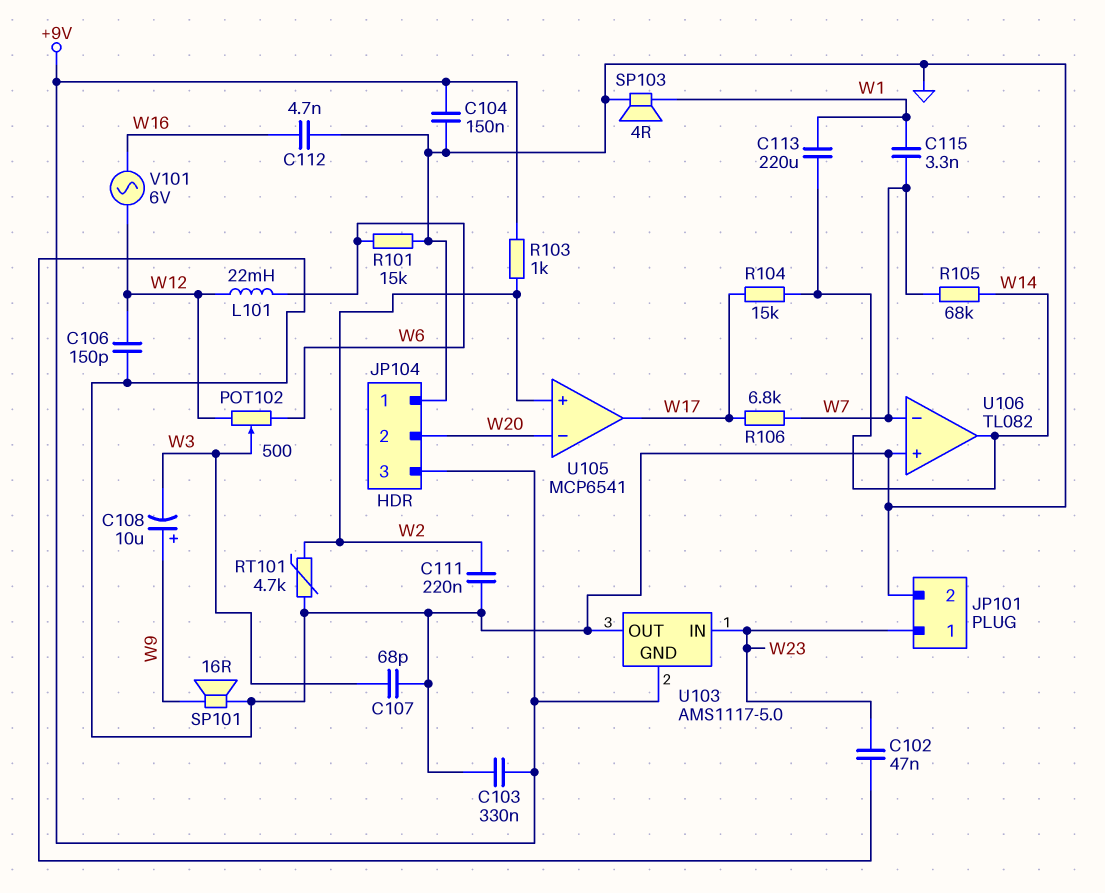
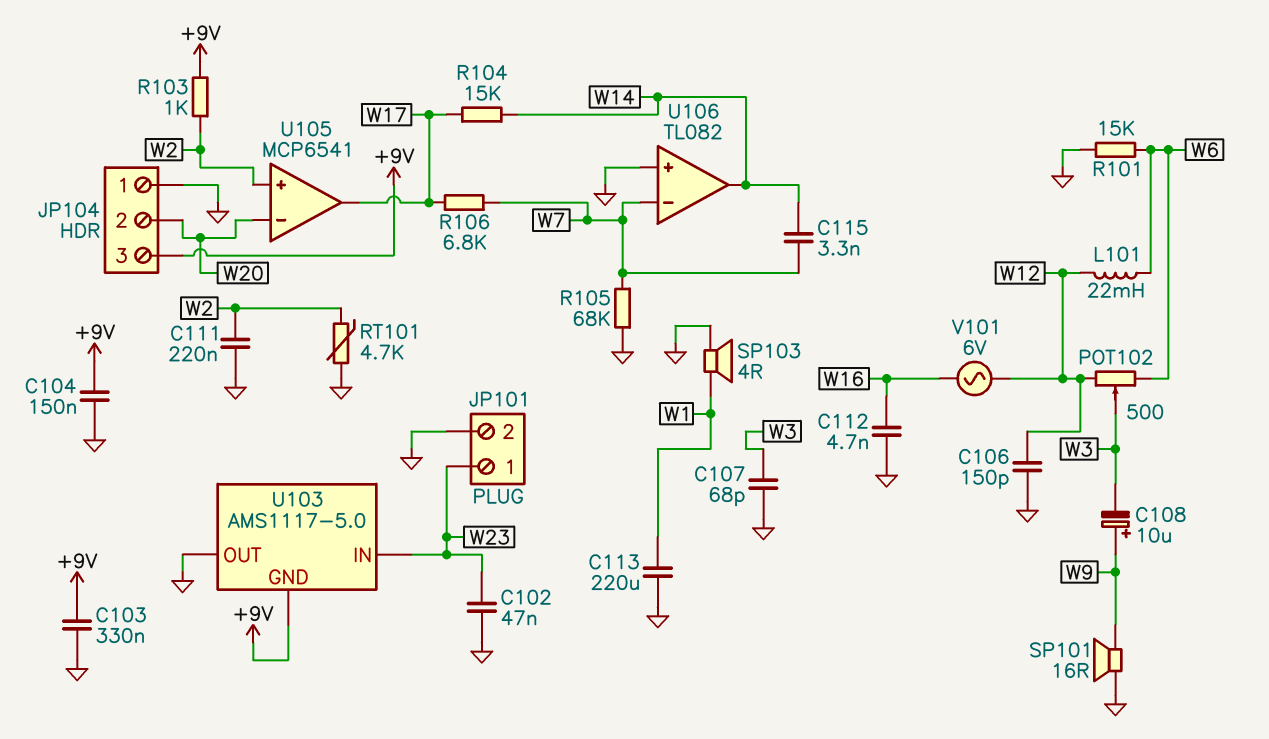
C113: 220uF (W1, W14) -> 220uF (GND, W1)
C115: 3.3nF (W1, W7) -> 3.3nF (W7, W14)
R105: 68k (W7, W14) -> 68k (GND, W7)

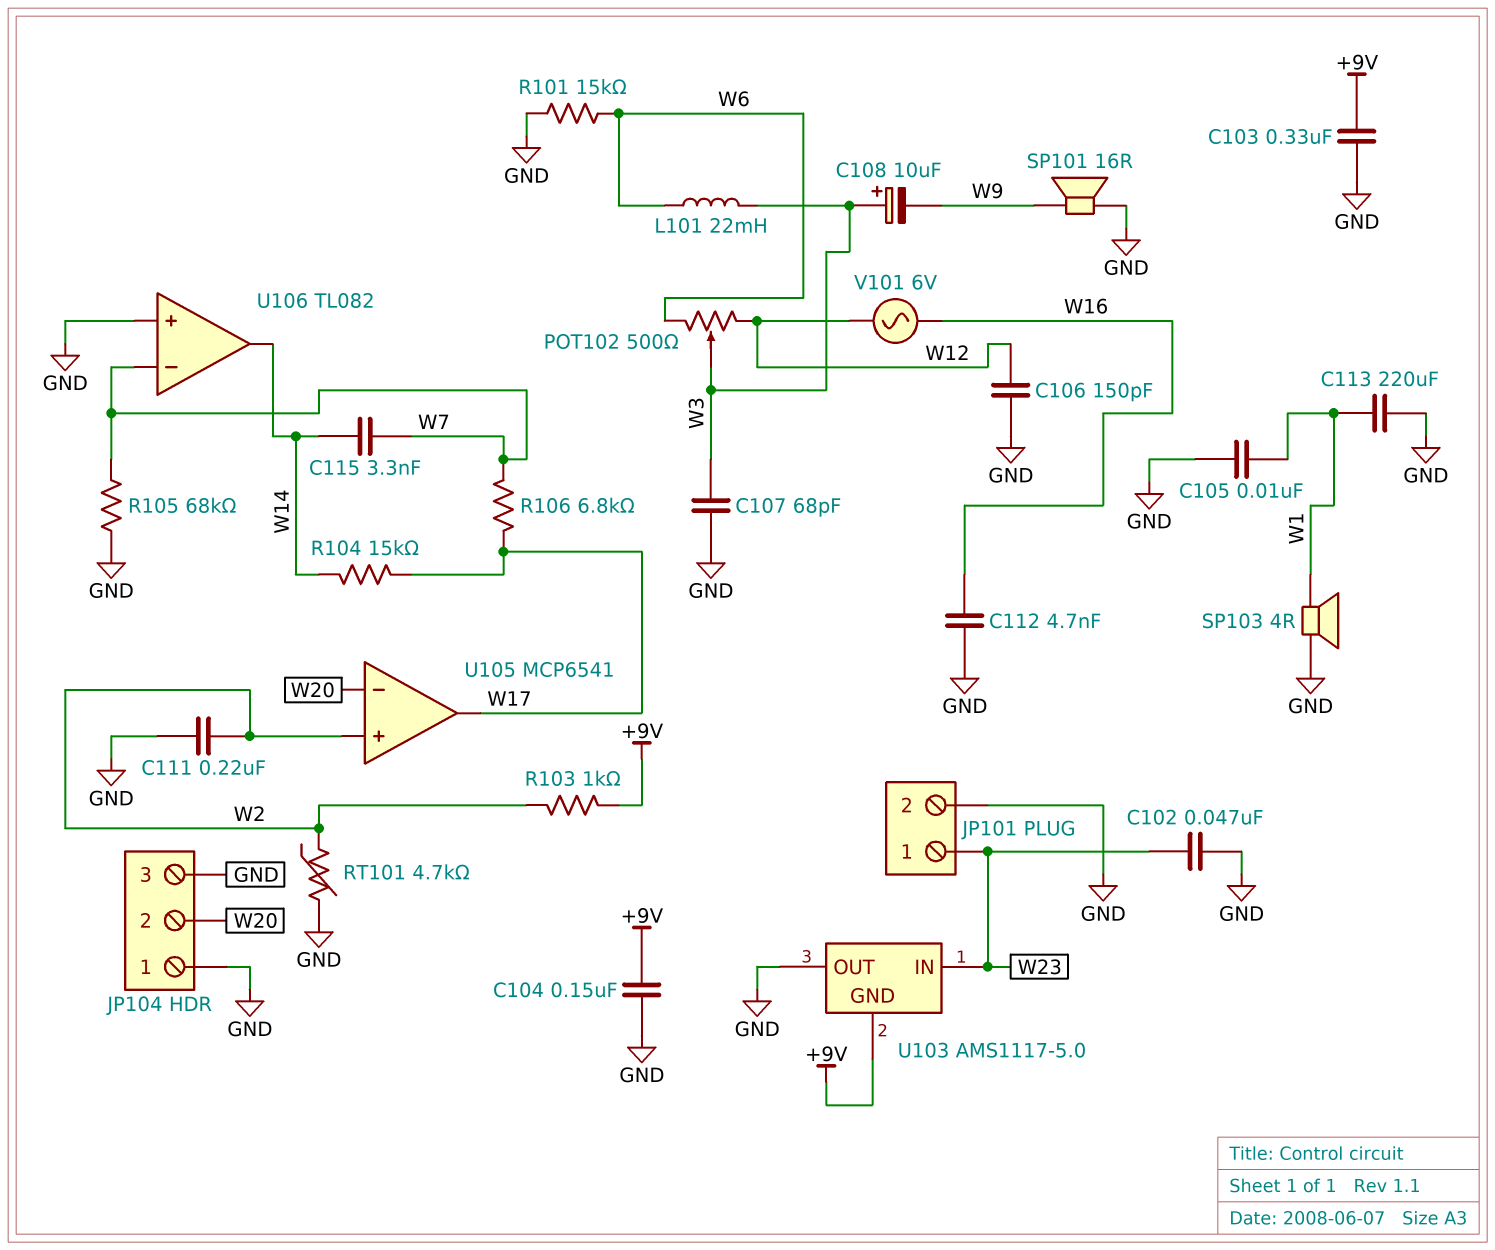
C105: none -> 10nF (GND, W1)
C108: 10uF (plus W9, minus W3) -> 10uF (plus W3, minus W9)
JP104 pin 3: +9V -> GND
L101: 22mH (W6, W12) -> 22mH (W3, W6)

